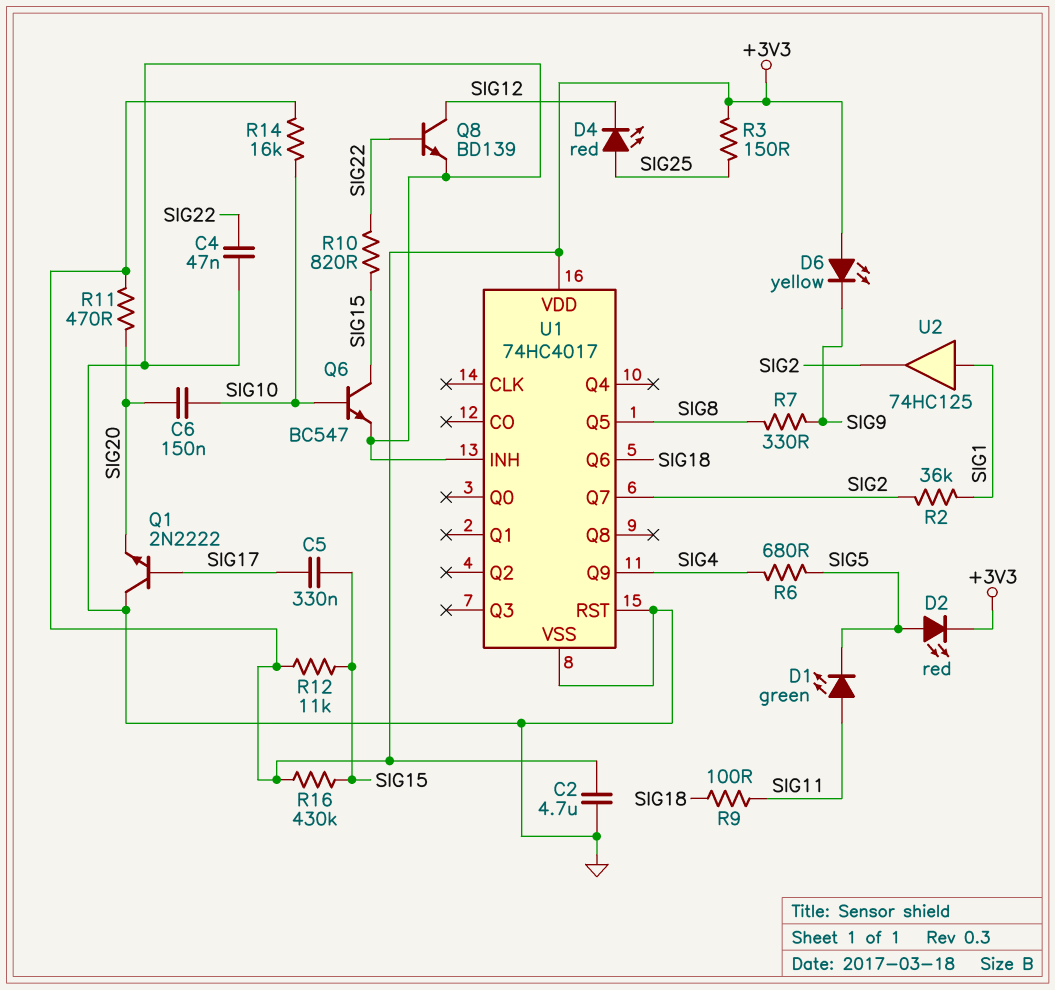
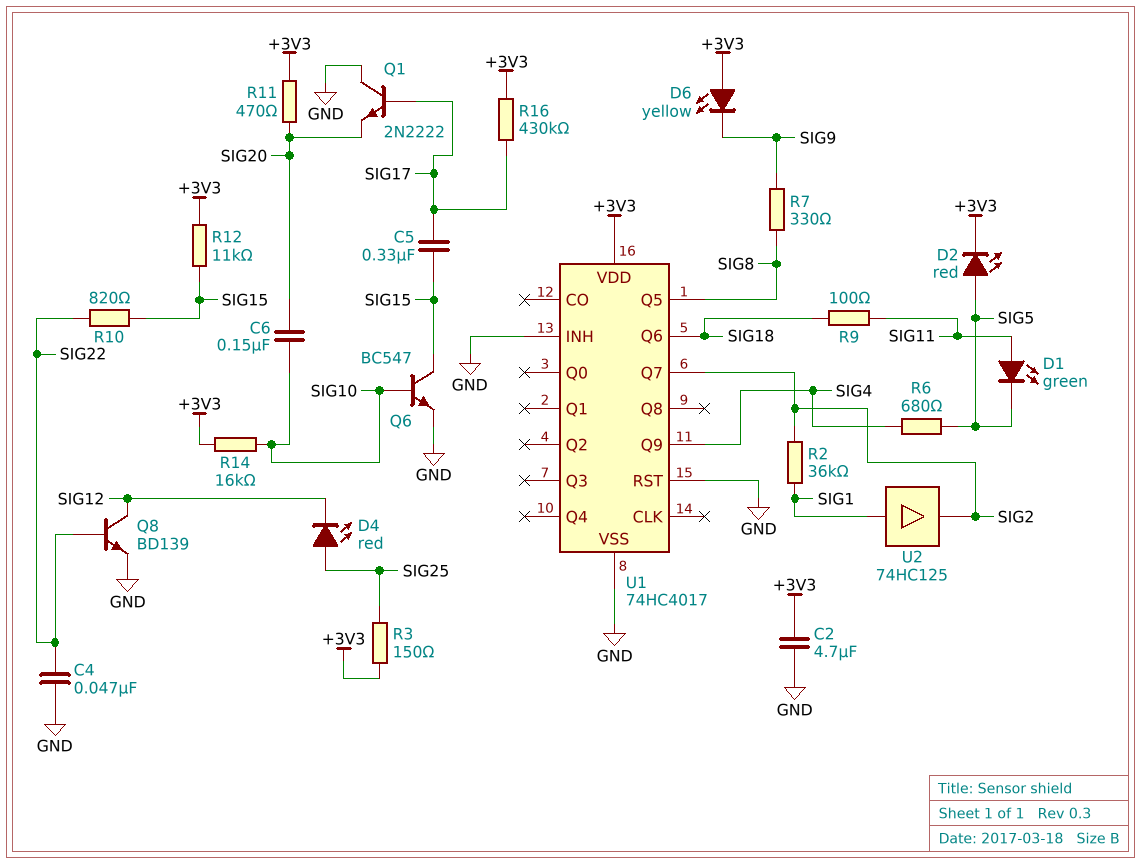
R16: 430k (+3V3, SIG15) -> 430k (+3V3, SIG17)

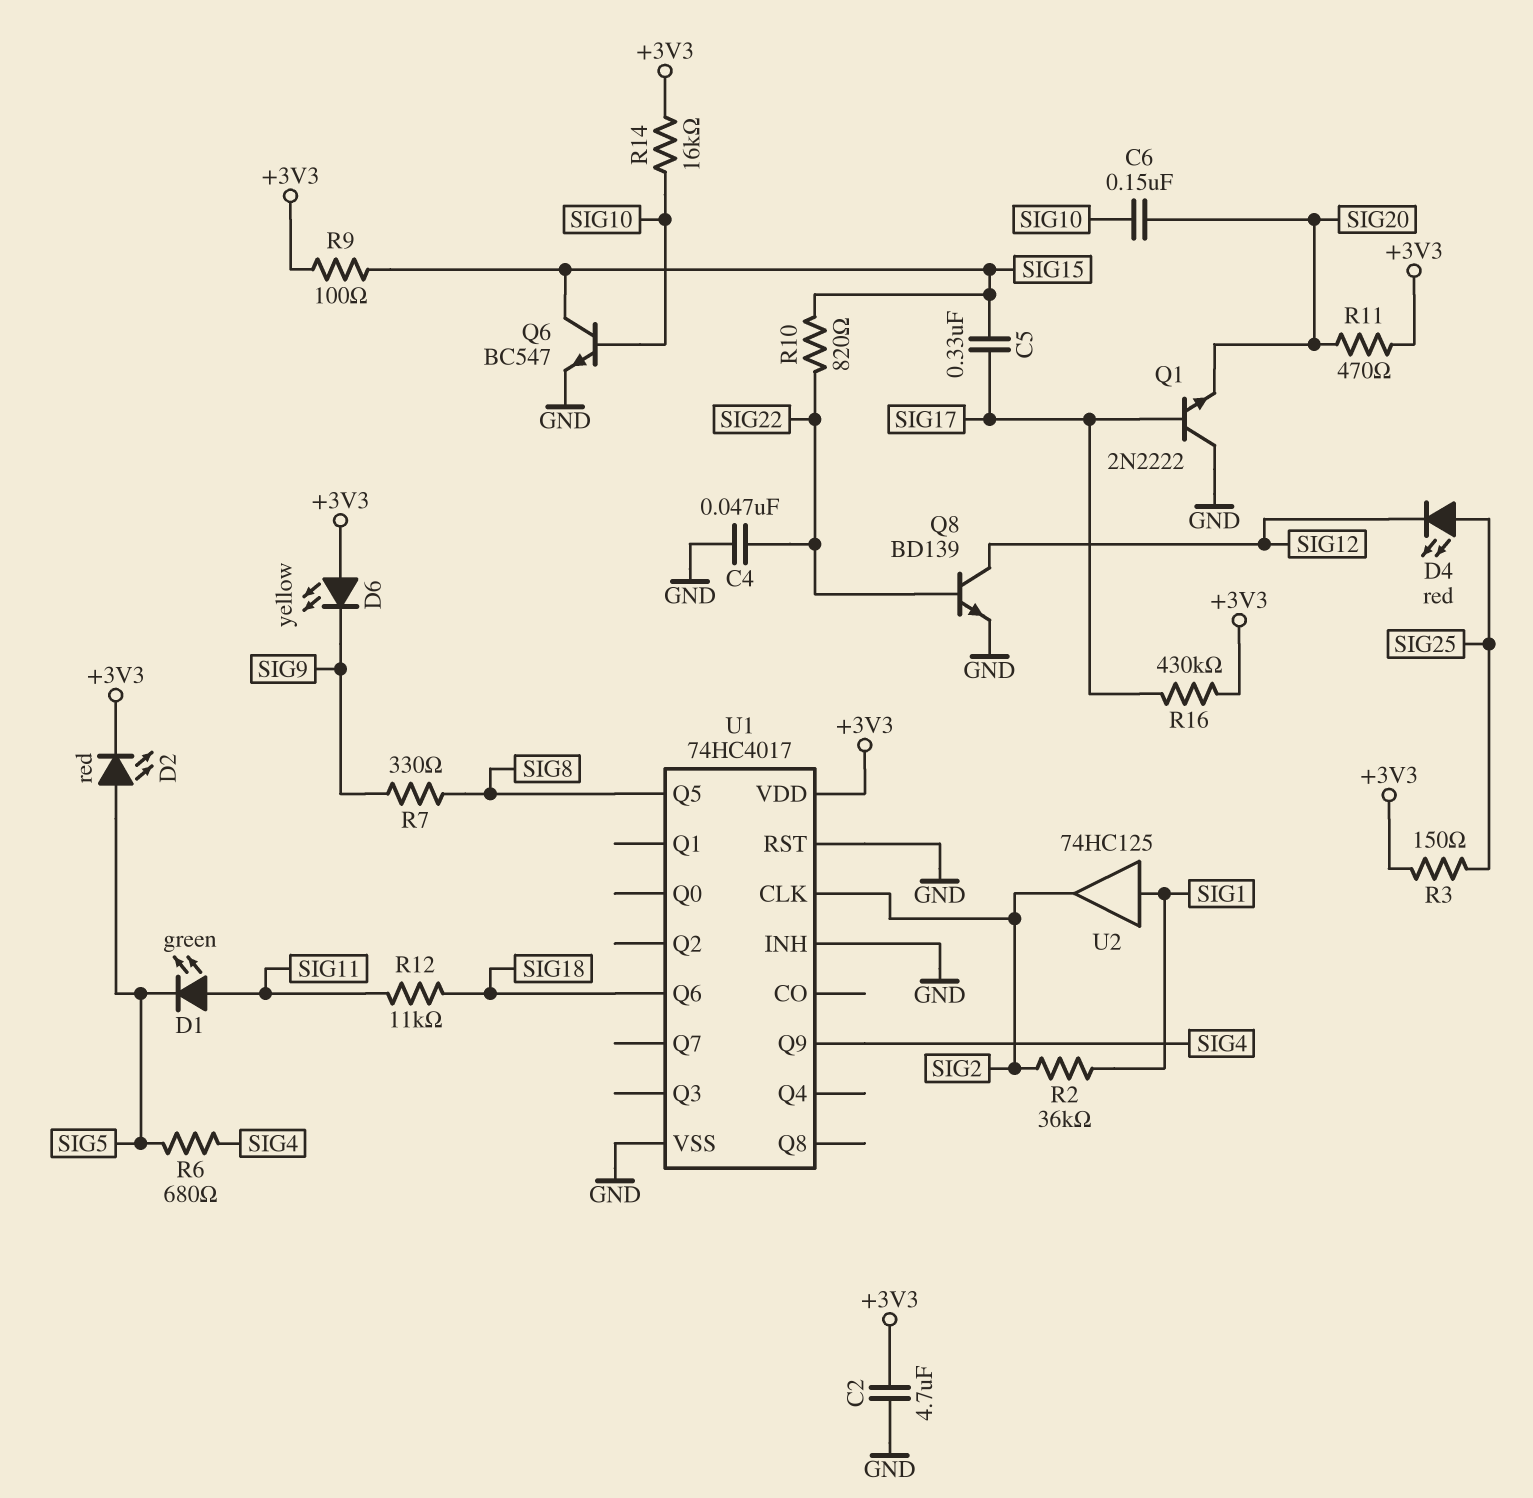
R9: 100 (SIG11, SIG18) -> 100 (+3V3, SIG15)
R12: 11k (+3V3, SIG15) -> 11k (SIG11, SIG18)
U1 pin CLK: none -> SIG2
U1 pin Q7: SIG2 -> none

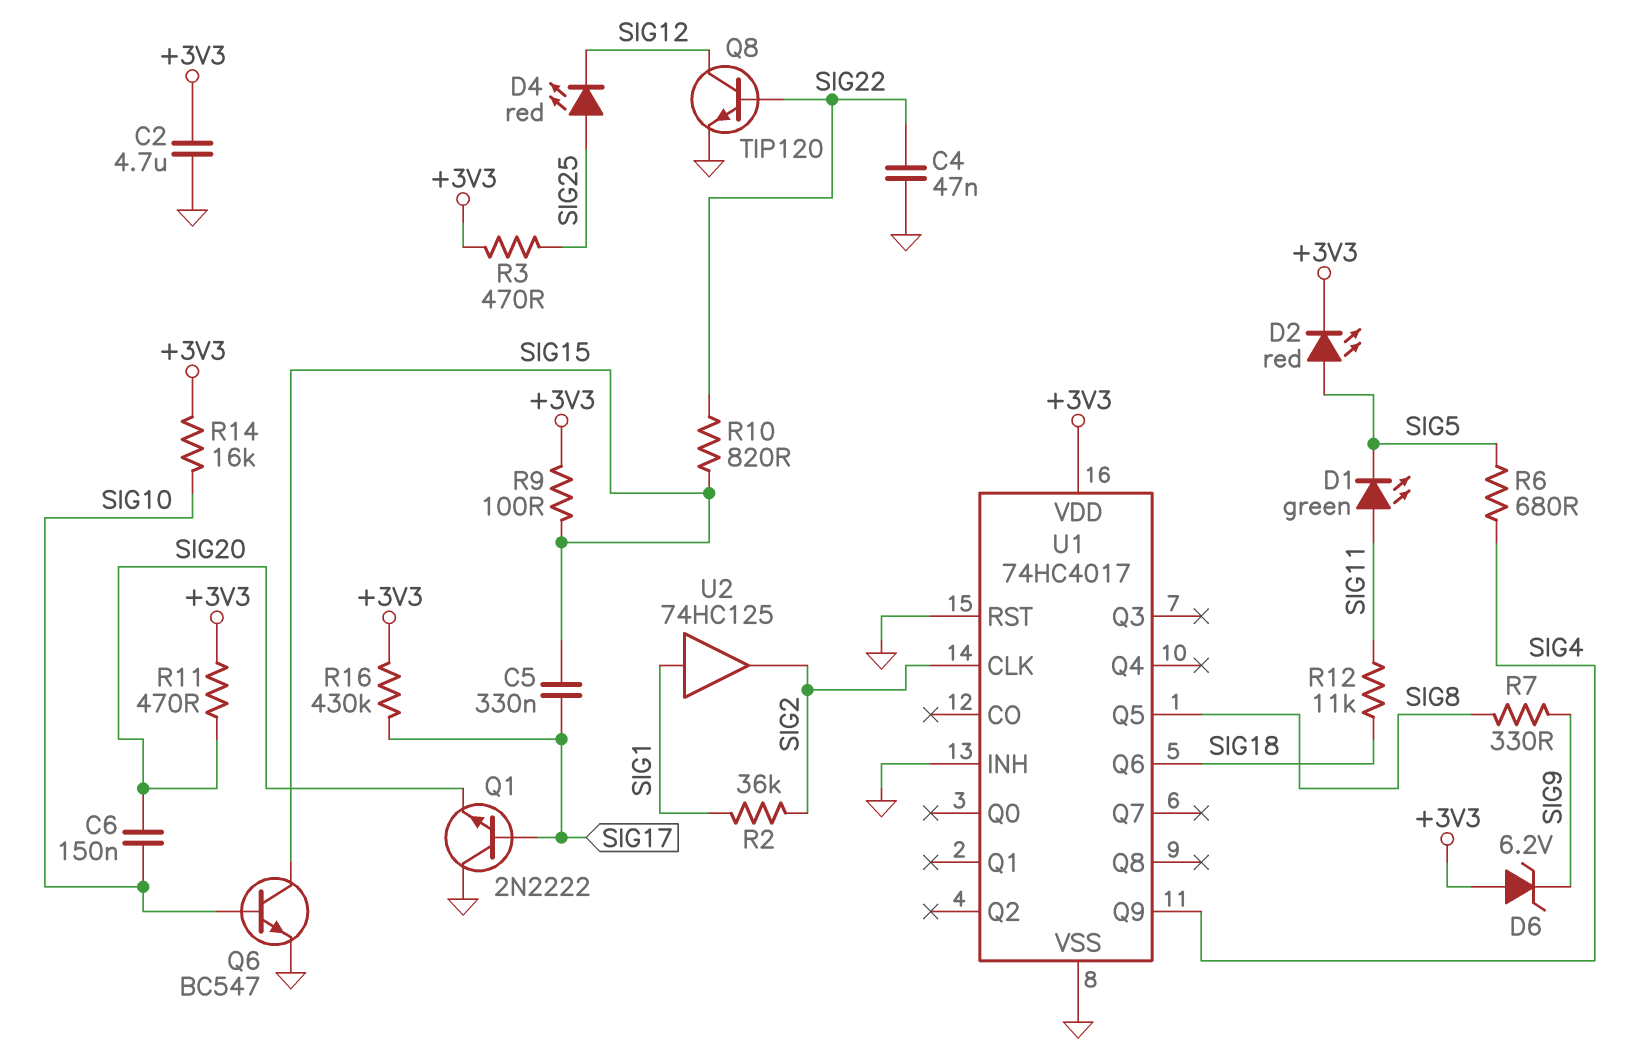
D6: LED yellow (A +3V3, K SIG9) -> zener 6.2V (A +3V3, K SIG9)
Q8: NPN BD139 (B SIG22, C SIG12, E GND) -> NPN TIP120 (B SIG22, C SIG12, E GND)
R3: 150 (+3V3, SIG25) -> 470 (+3V3, SIG25)

